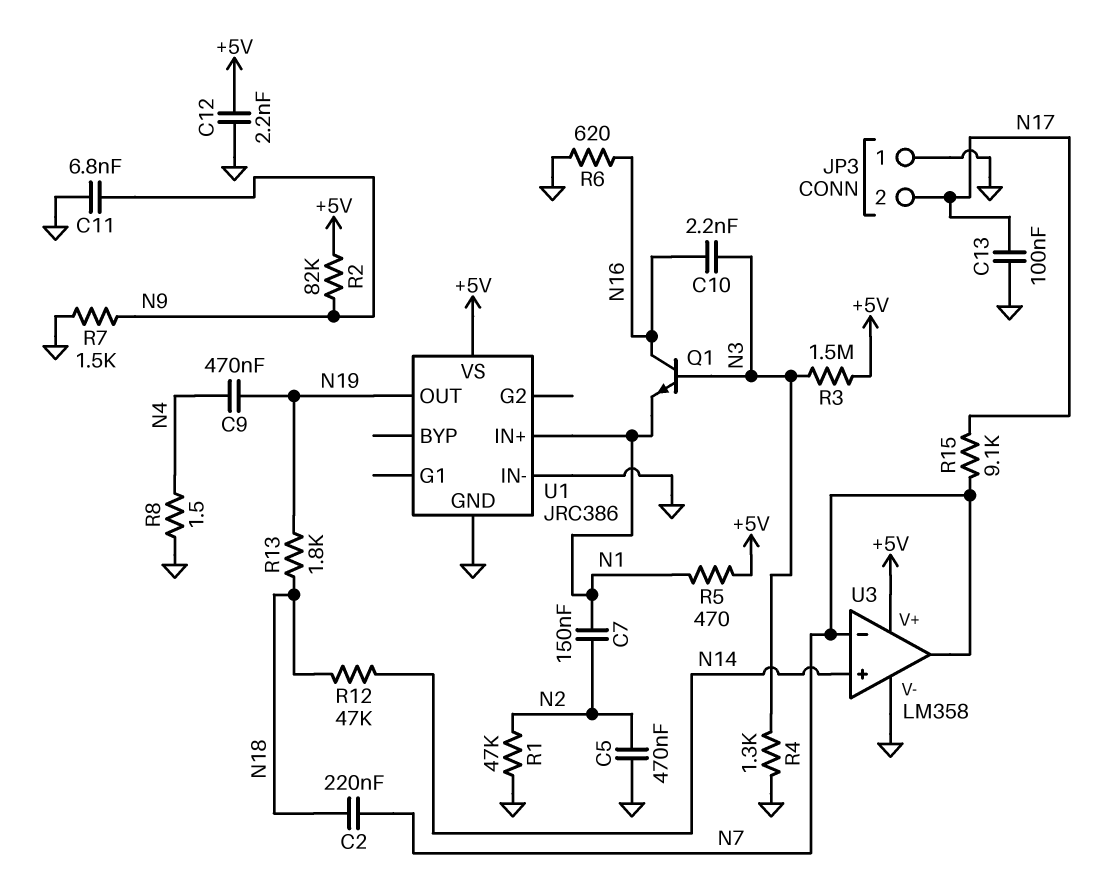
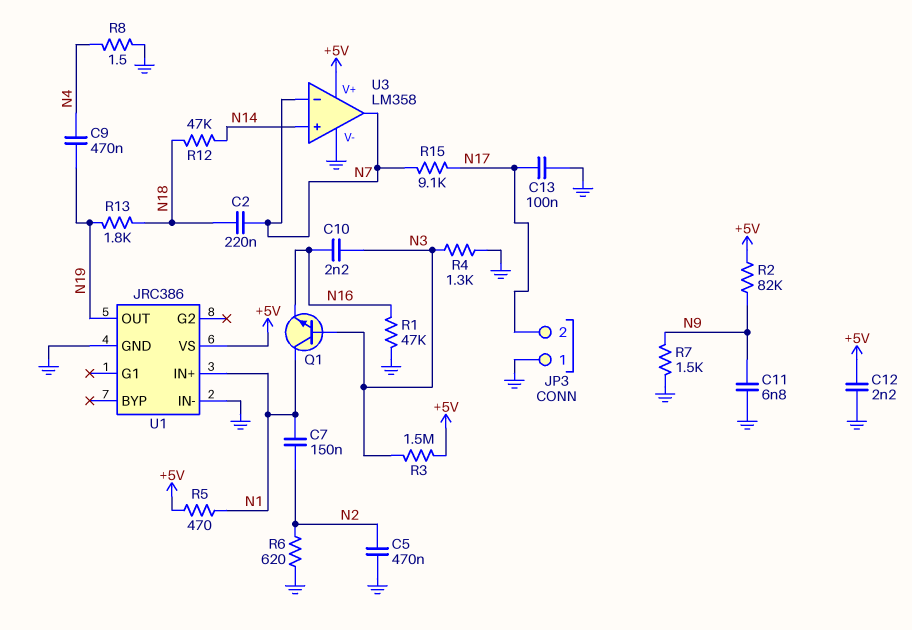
Q1: NPN (B N3, C N16, E N1) -> NPN (B N3, C N1, E N16)
R1: 47k (GND, N2) -> 47k (GND, N16)
R6: 620 (GND, N16) -> 620 (GND, N2)

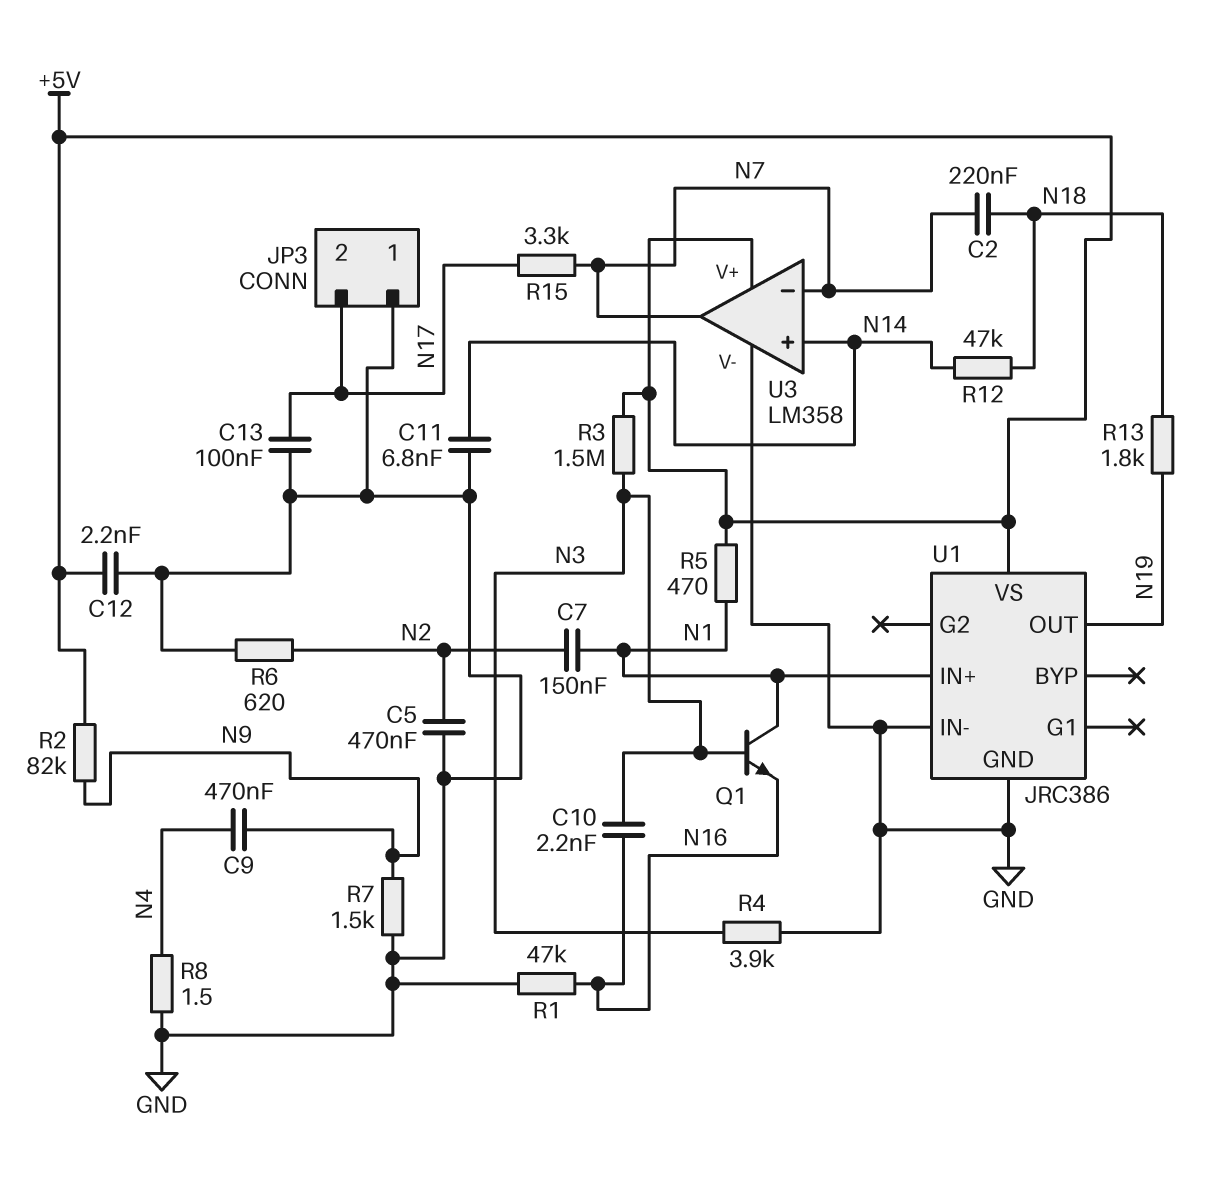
C9: 470nF (N4, N19) -> 470nF (N4, N9)
C11: 6.8nF (GND, N9) -> 6.8nF (GND, N14)
R4: 1.3k (GND, N3) -> 3.9k (GND, N3)
R15: 9.1k (N7, N17) -> 3.3k (N7, N17)

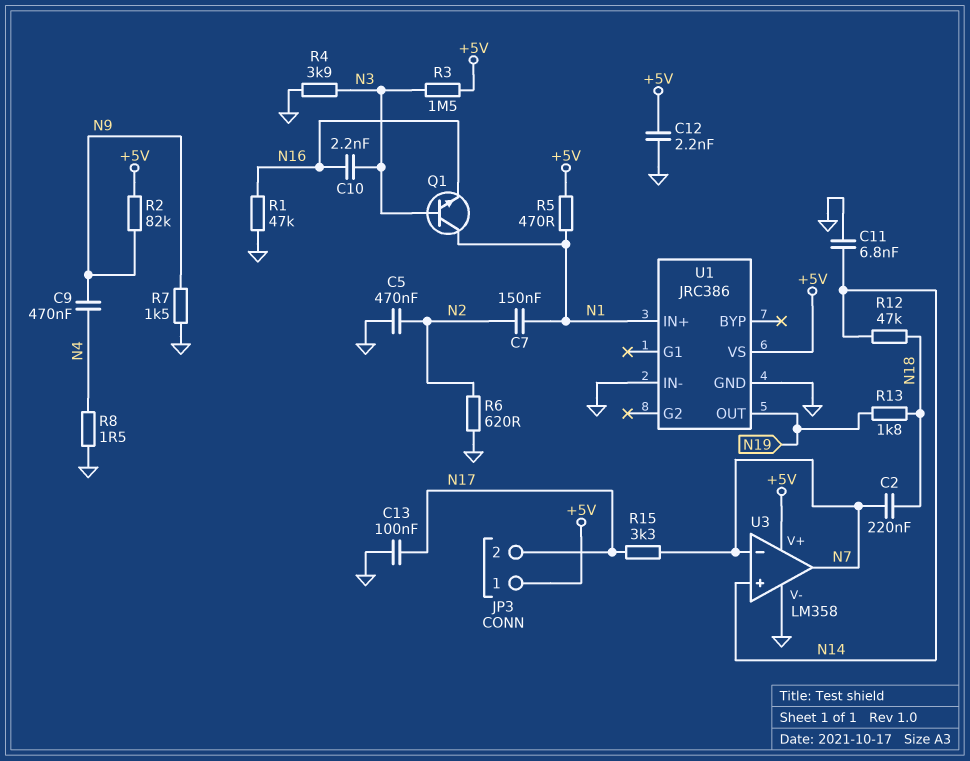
JP3 pin 1: GND -> +5V

